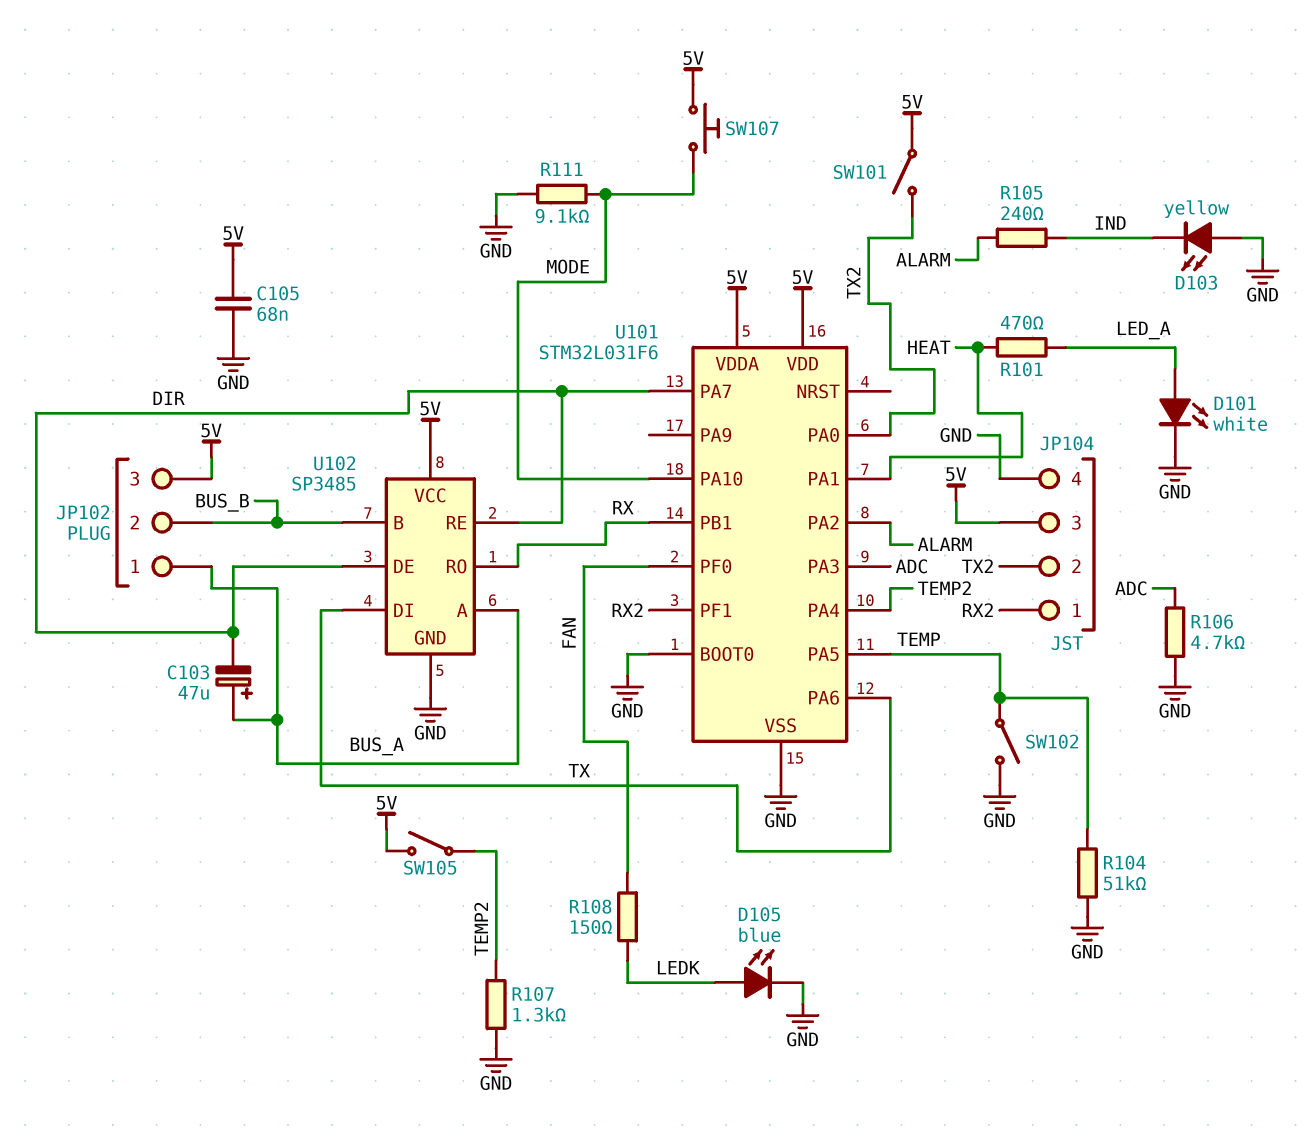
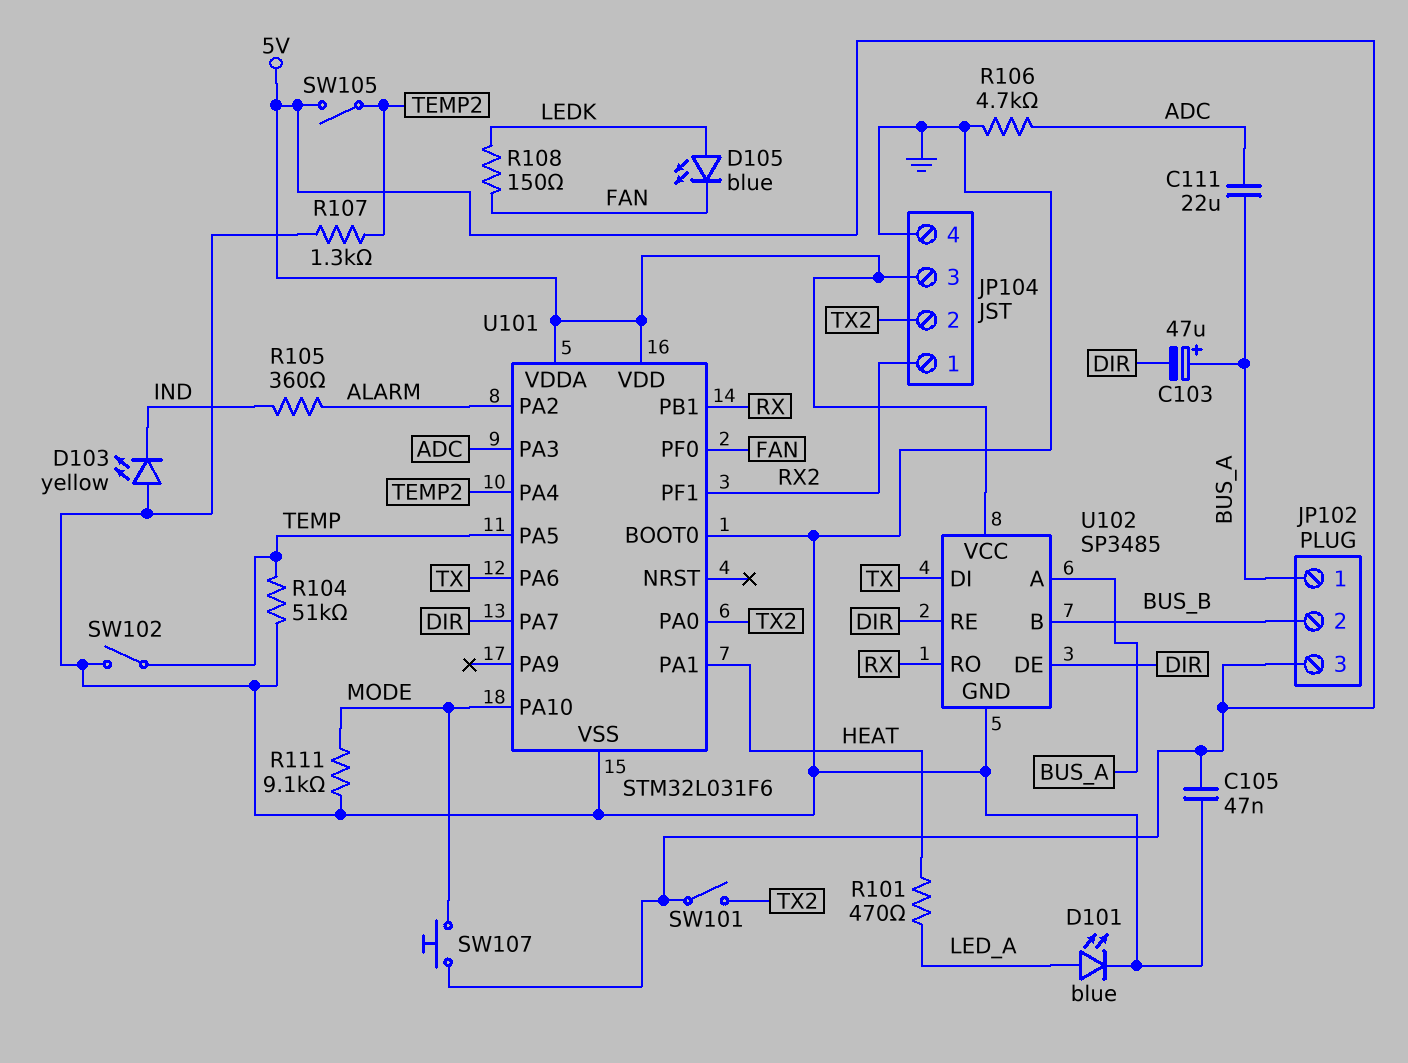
C105: 68nF (5V, GND) -> 47nF (5V, GND)
C111: none -> 22uF (ADC, BUS_A)
D101: LED white (A LED_A, K GND) -> LED blue (A LED_A, K GND)
D105: LED blue (A LEDK, K GND) -> LED blue (A LEDK, K FAN)
R105: 240 (ALARM, IND) -> 360 (ALARM, IND)

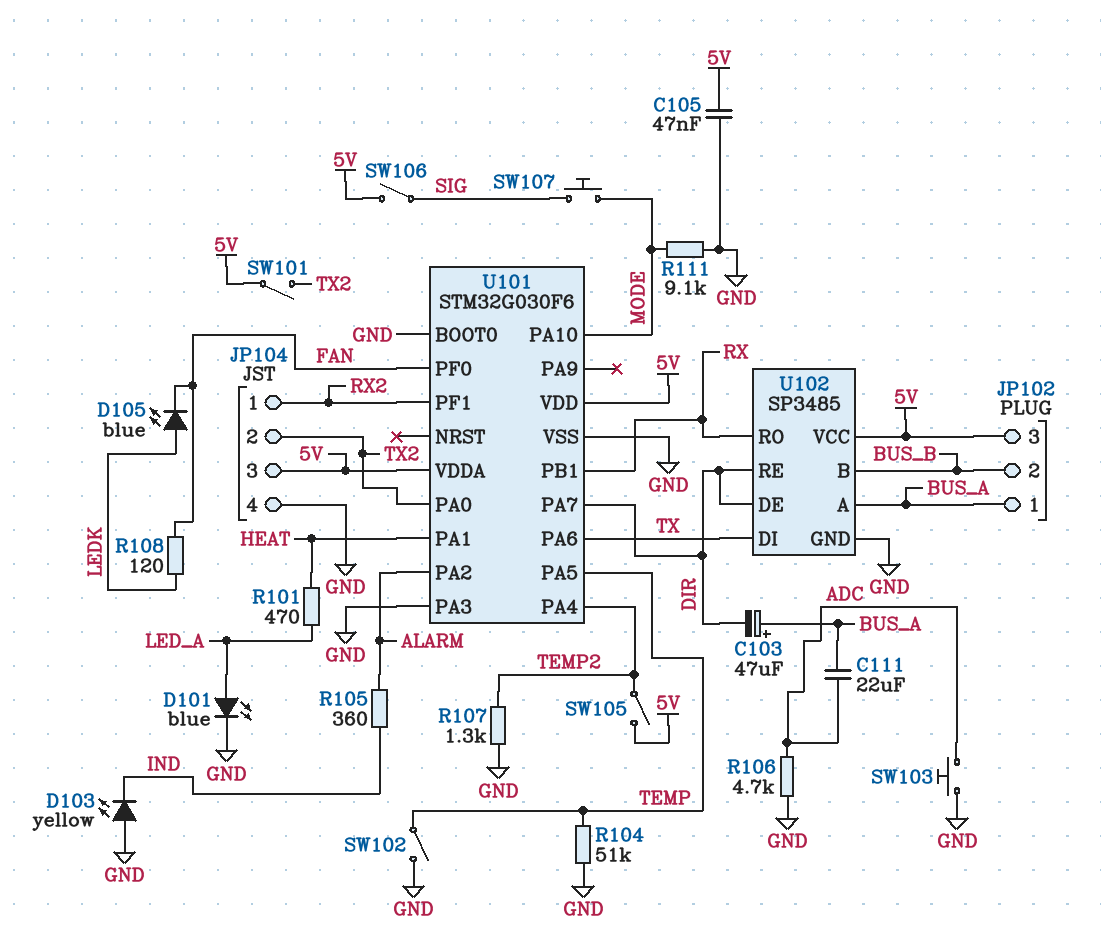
R108: 150 (FAN, LEDK) -> 120 (FAN, LEDK)
SW103: none -> button (ADC, GND)
SW106: none -> switch (5V, SIG)
SW107: button (5V, MODE) -> button (MODE, SIG)
U101: STM32L031F6 -> STM32G030F6
U101 pin PA3: ADC -> GND

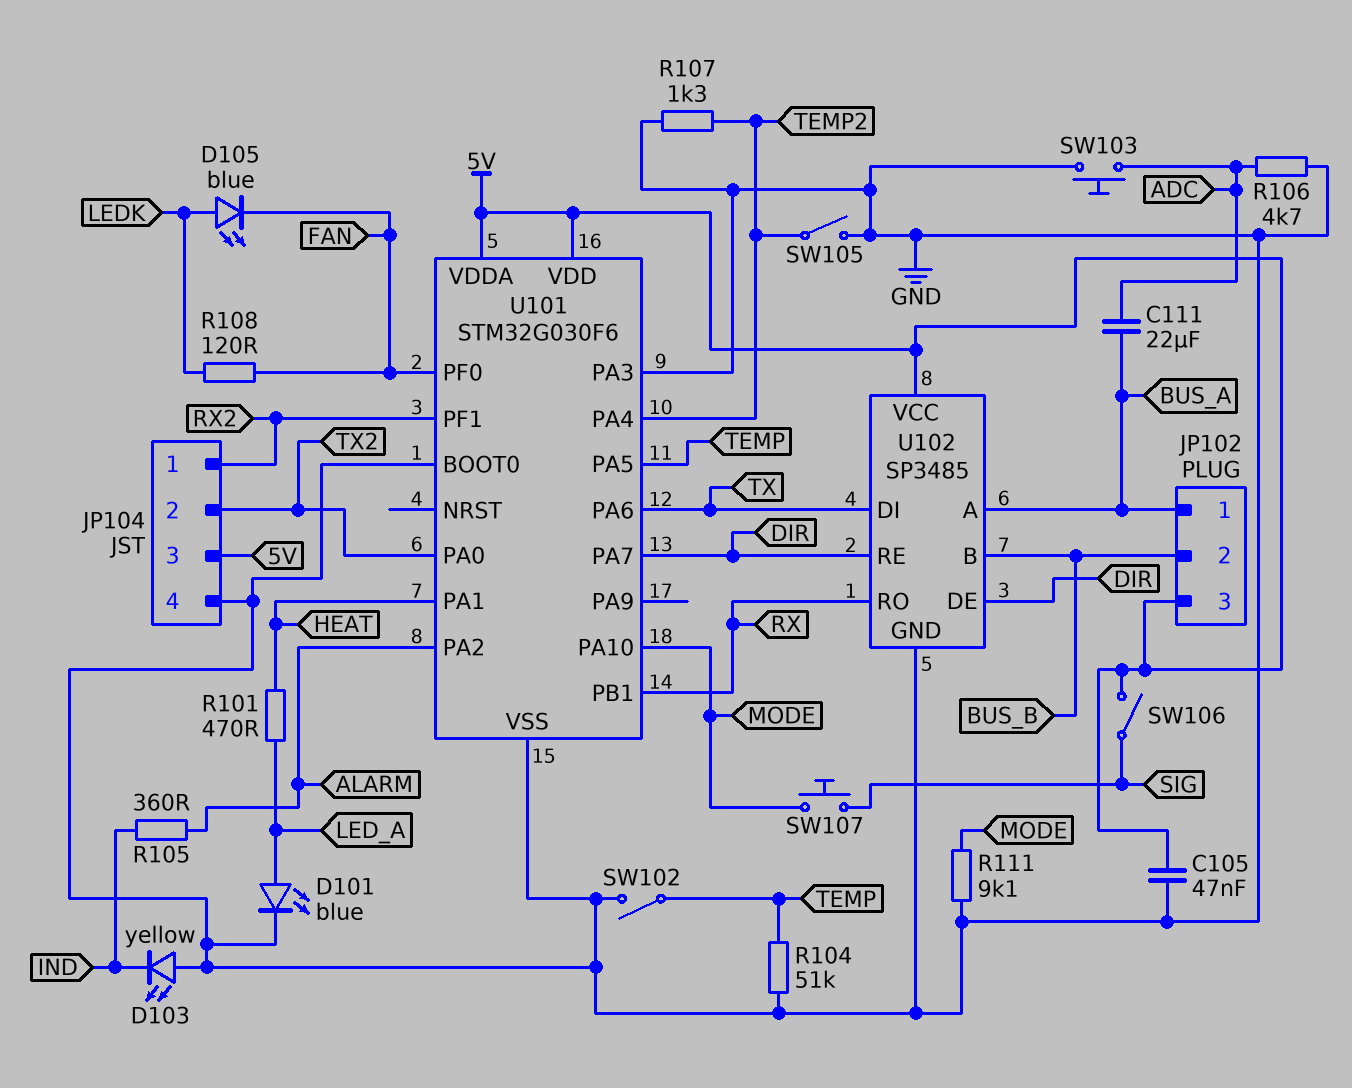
C103: 47uF (plus BUS_A, minus DIR) -> none
SW101: switch (5V, TX2) -> none
SW105: switch (5V, TEMP2) -> switch (GND, TEMP2)

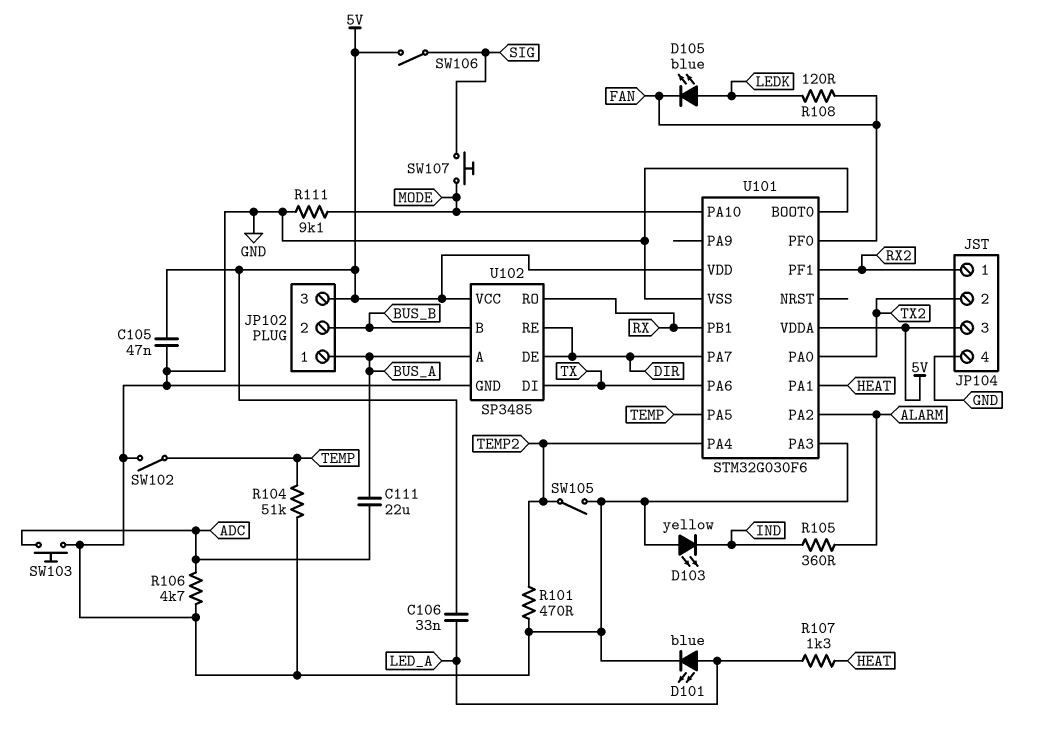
C106: none -> 33nF (5V, LED_A)
R101: 470 (HEAT, LED_A) -> 470 (GND, TEMP2)
R107: 1.3k (GND, TEMP2) -> 1.3k (HEAT, LED_A)

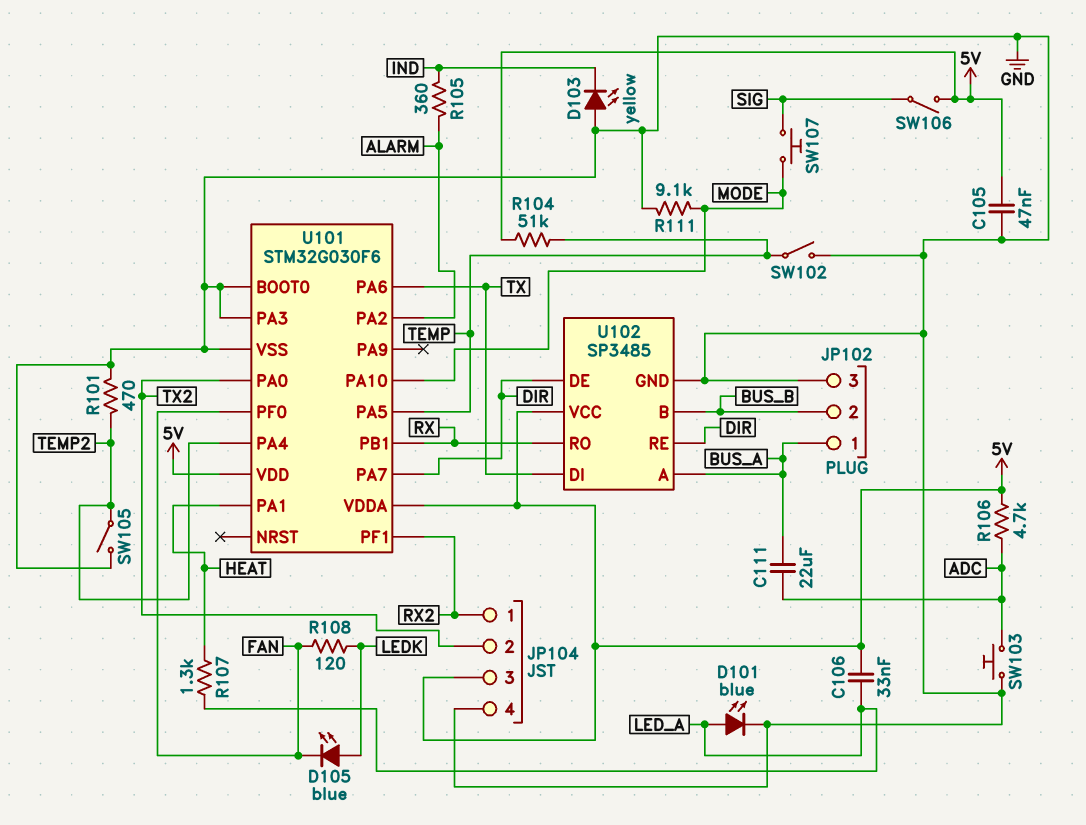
JP102 pin 3: 5V -> GND
R104: 51k (GND, TEMP) -> 51k (5V, TEMP)
R106: 4.7k (ADC, GND) -> 4.7k (5V, ADC)

